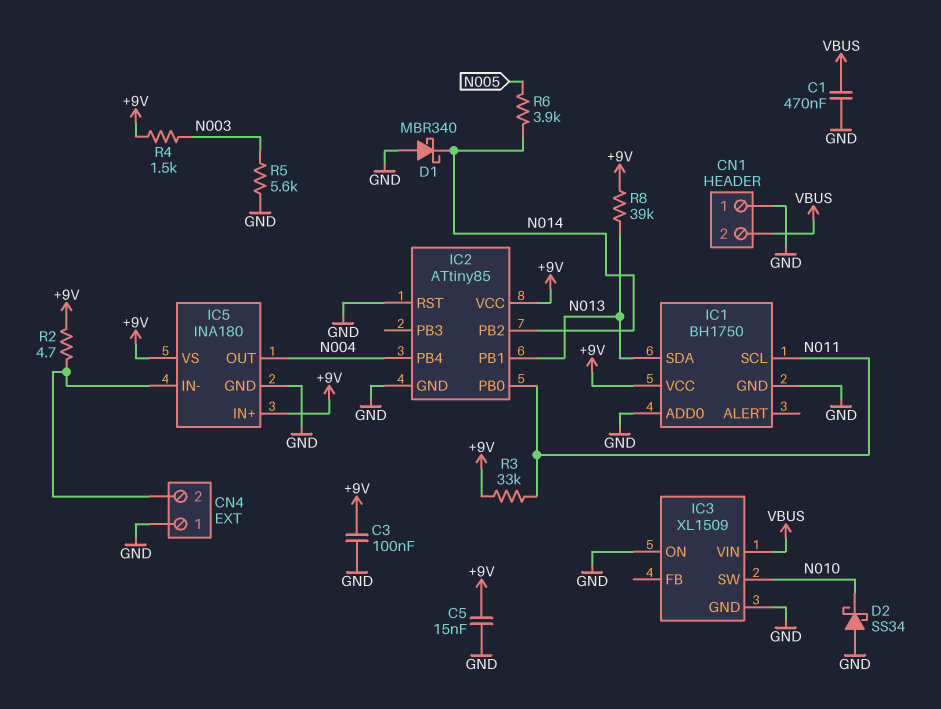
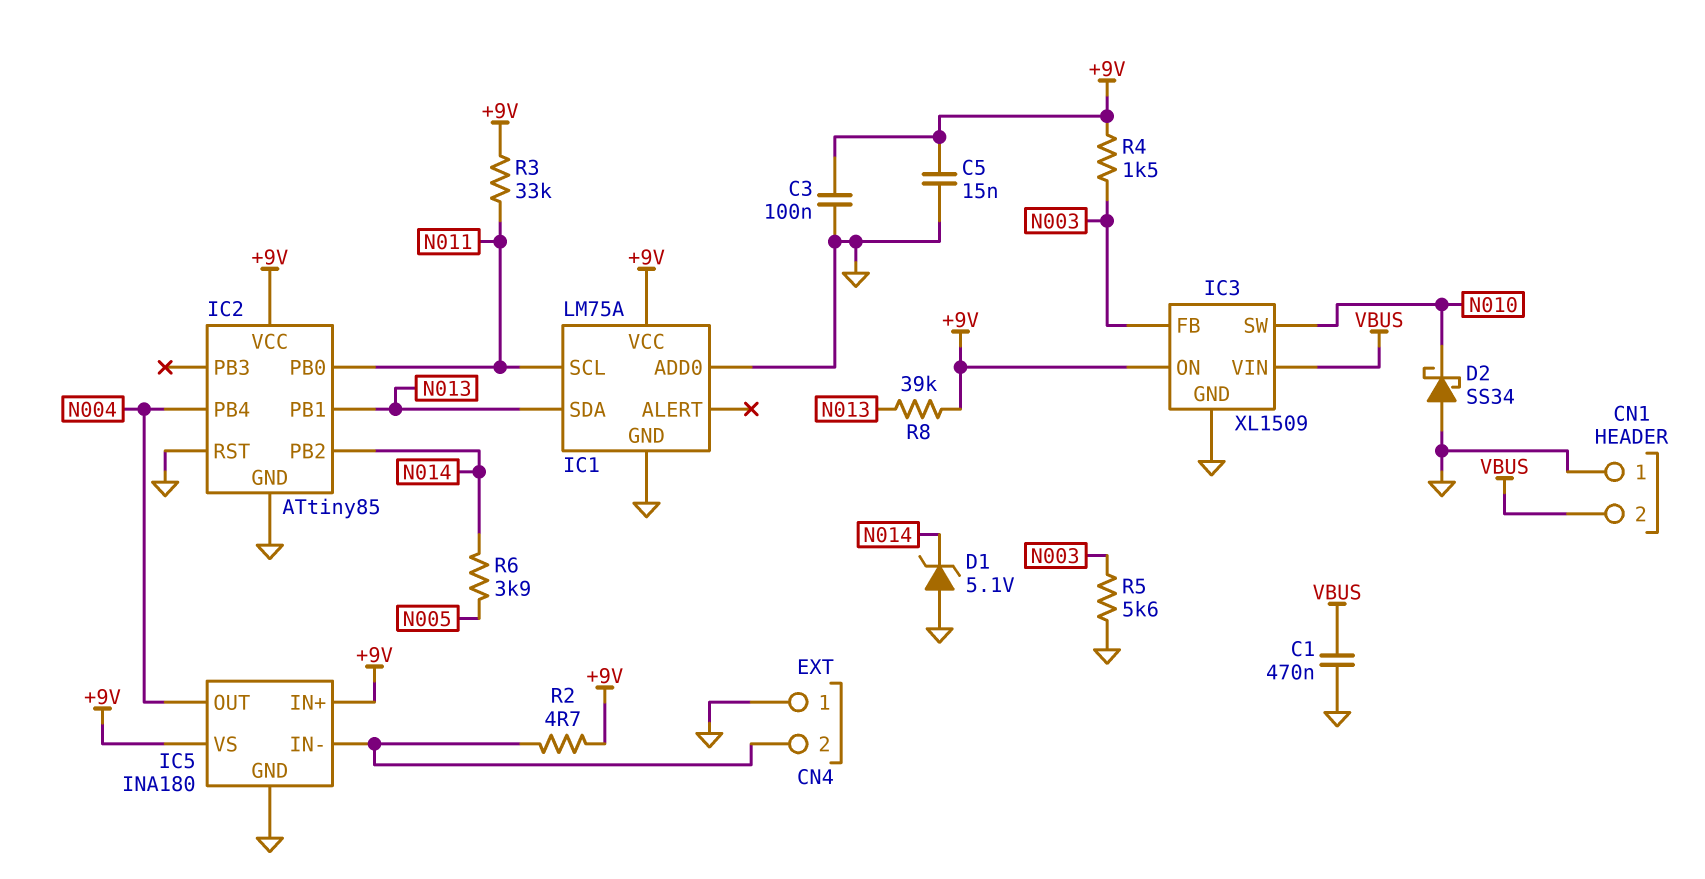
D1: schottky MBR340 (A GND, K N014) -> zener 5.1V (A GND, K N014)
IC1: BH1750 -> LM75A
IC3 pin FB: none -> N003
IC3 pin ON: GND -> +9V

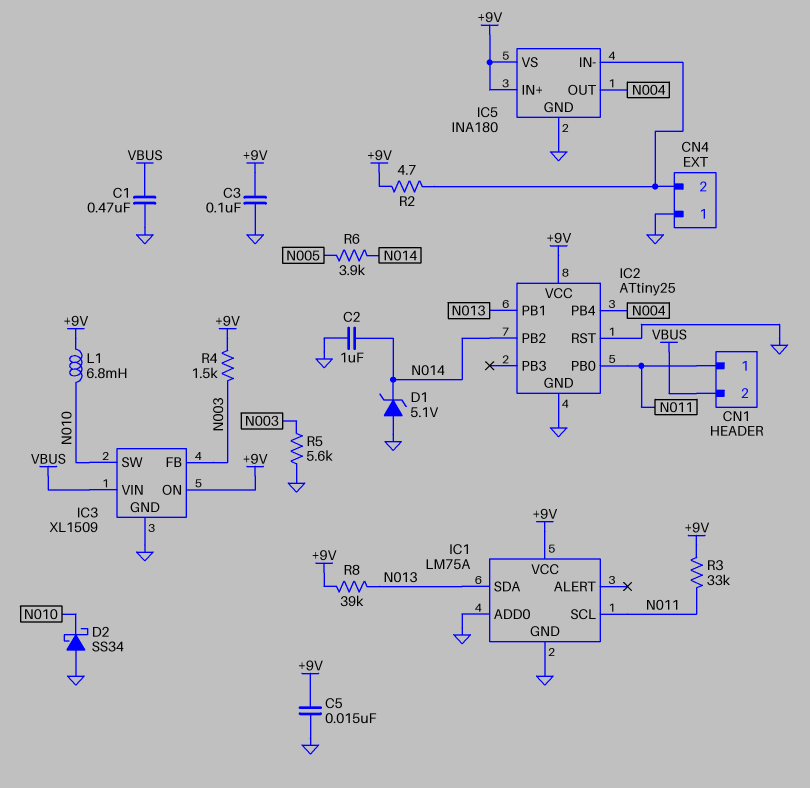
C2: none -> 1uF (GND, N014)
CN1 pin 1: GND -> N011
IC2: ATtiny85 -> ATtiny25
L1: none -> 6.8mH (+9V, N010)

